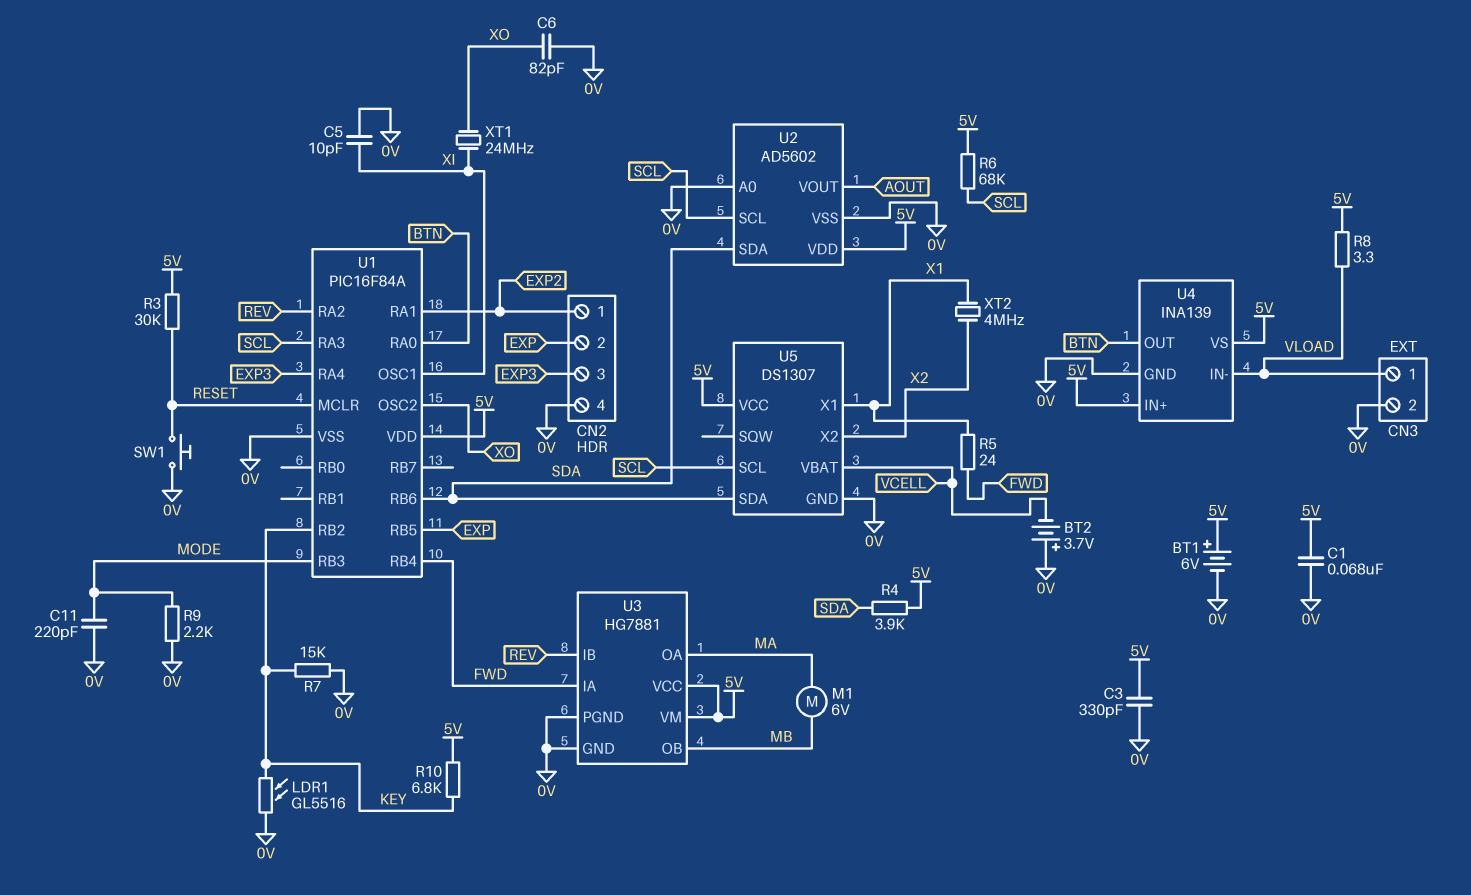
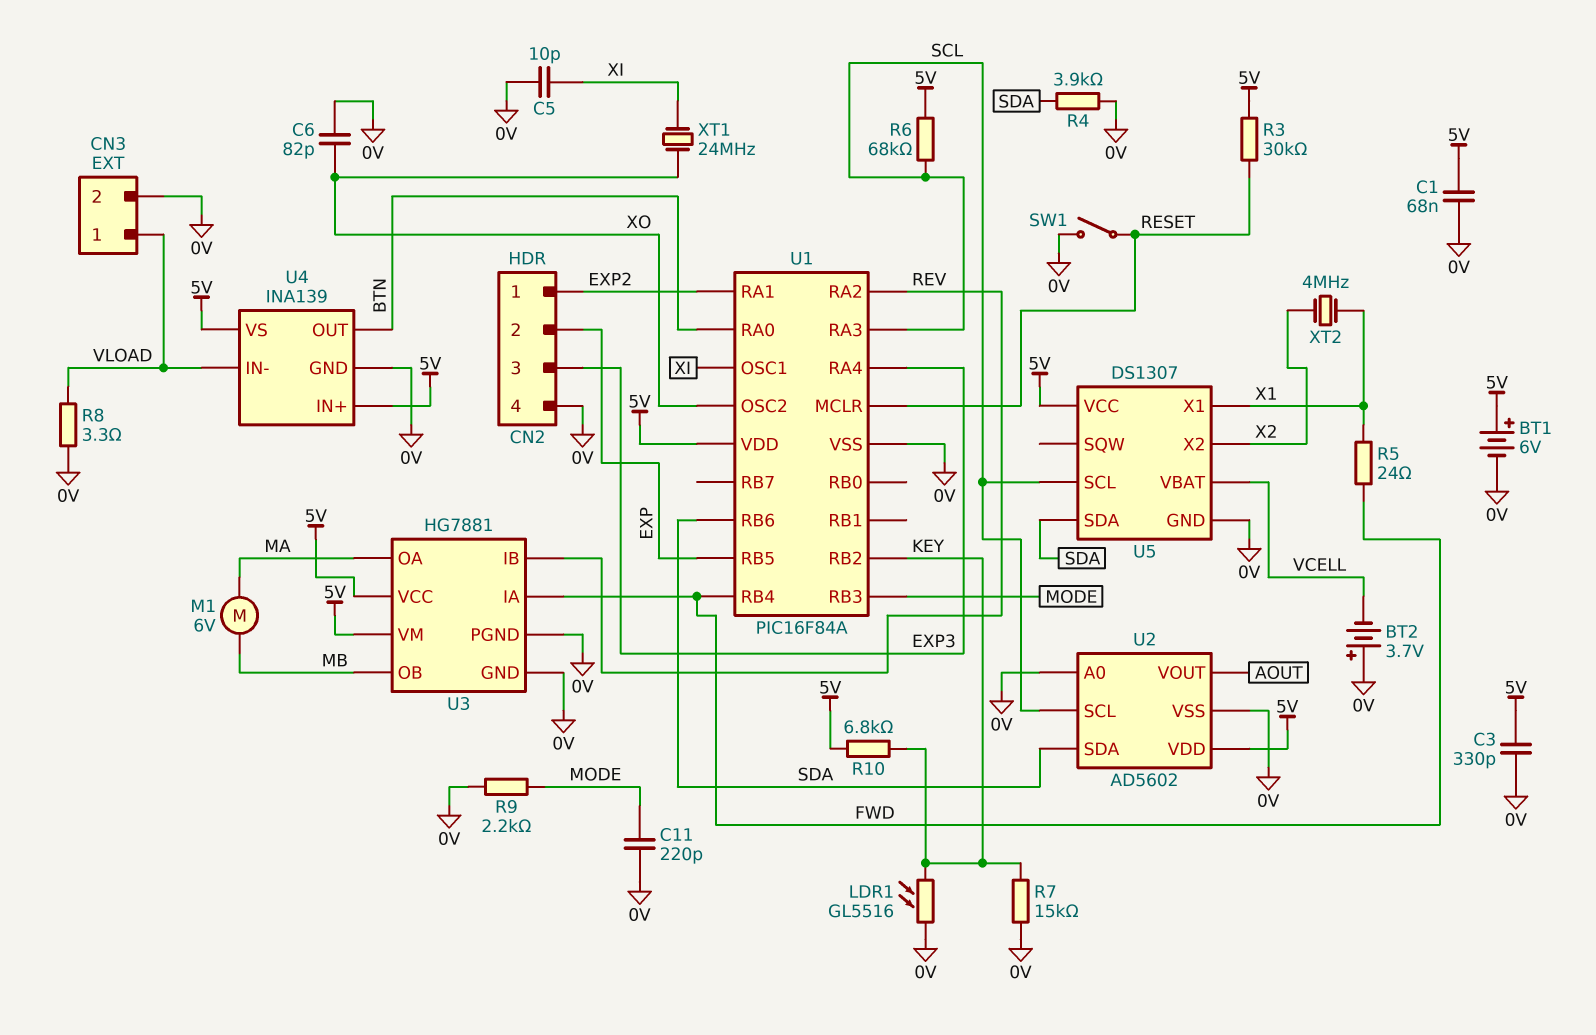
R4: 3.9k (5V, SDA) -> 3.9k (0V, SDA)
R8: 3.3 (5V, VLOAD) -> 3.3 (0V, VLOAD)
SW1: button (0V, RESET) -> switch (0V, RESET)

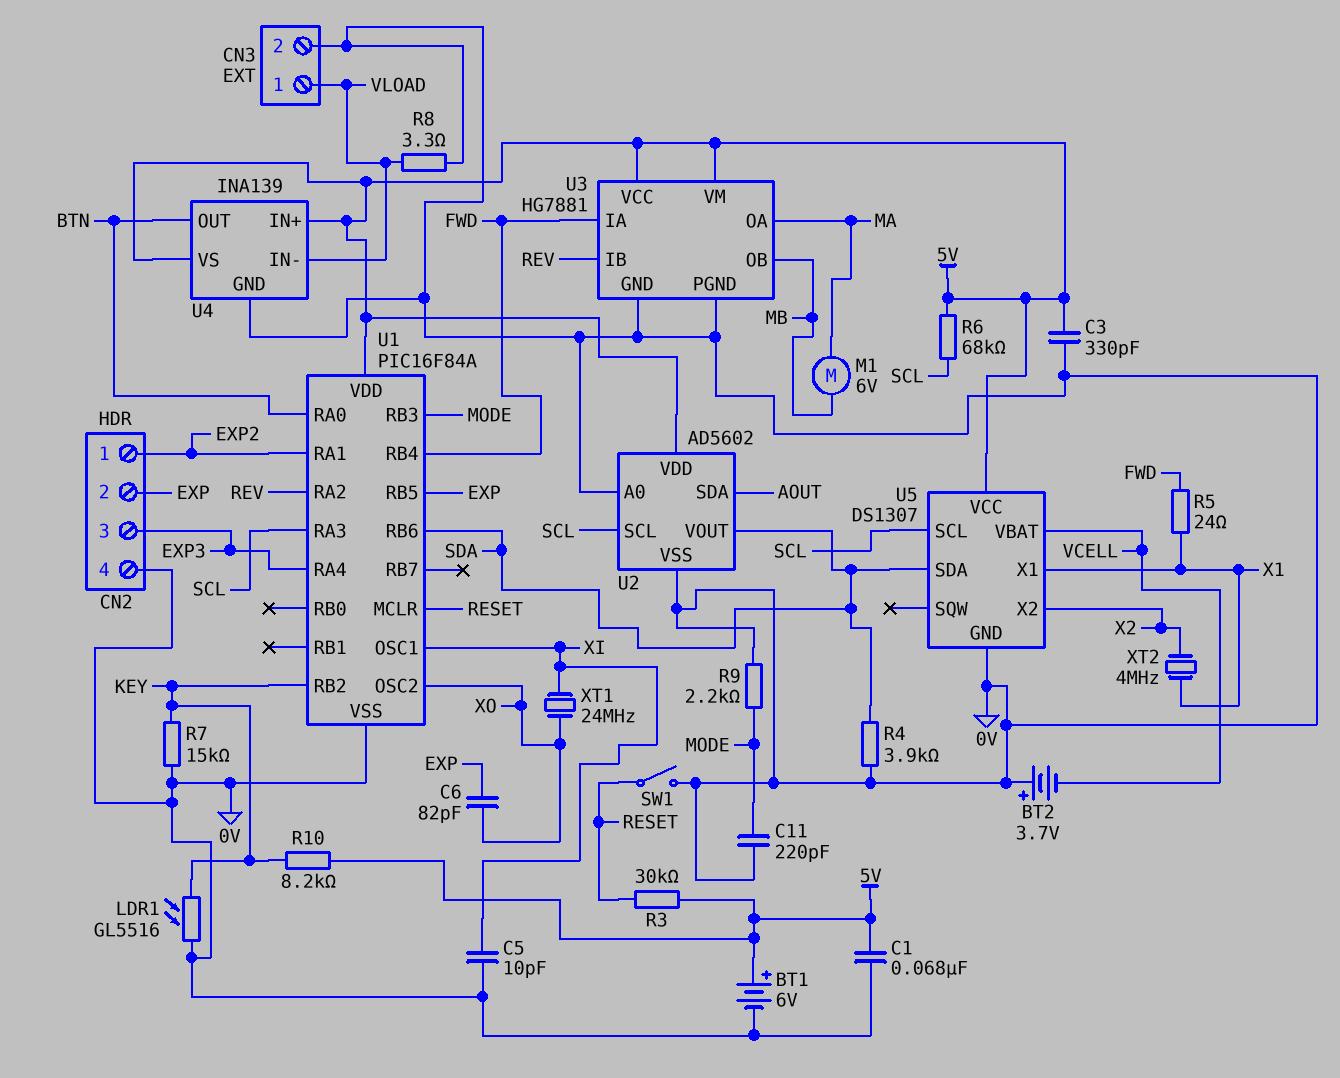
C6: 82pF (0V, XO) -> 82pF (EXP, XO)
R10: 6.8k (5V, KEY) -> 8.2k (5V, KEY)
U2 pin SDA: SDA -> AOUT
U2 pin VOUT: AOUT -> SDA

